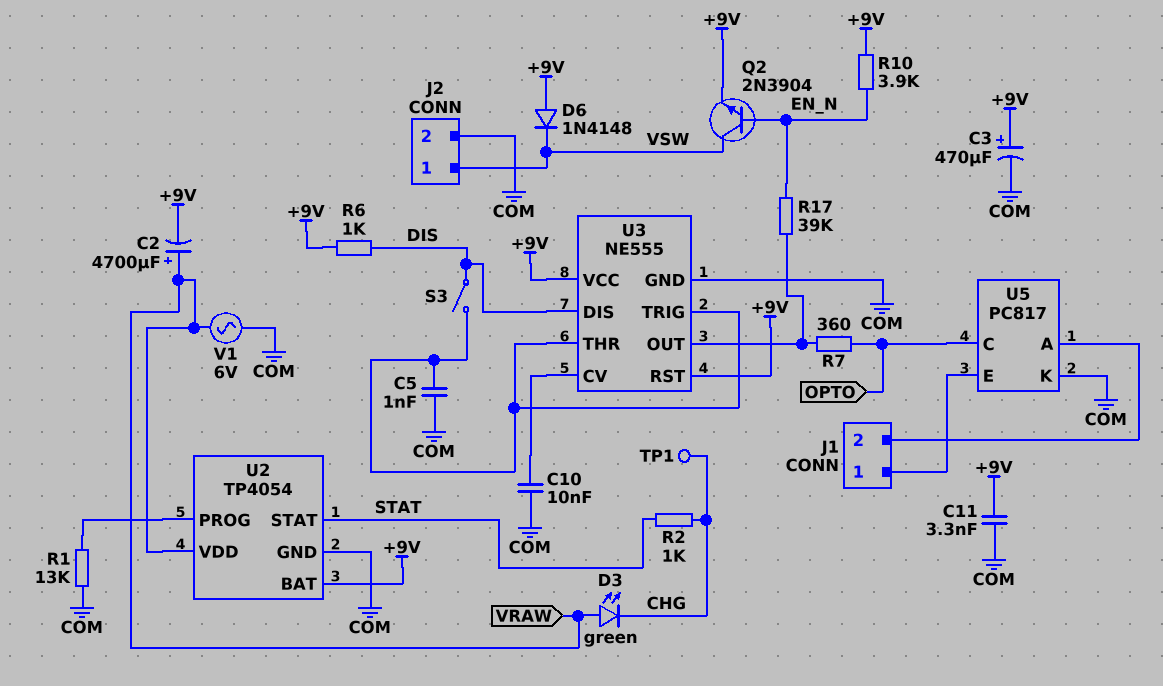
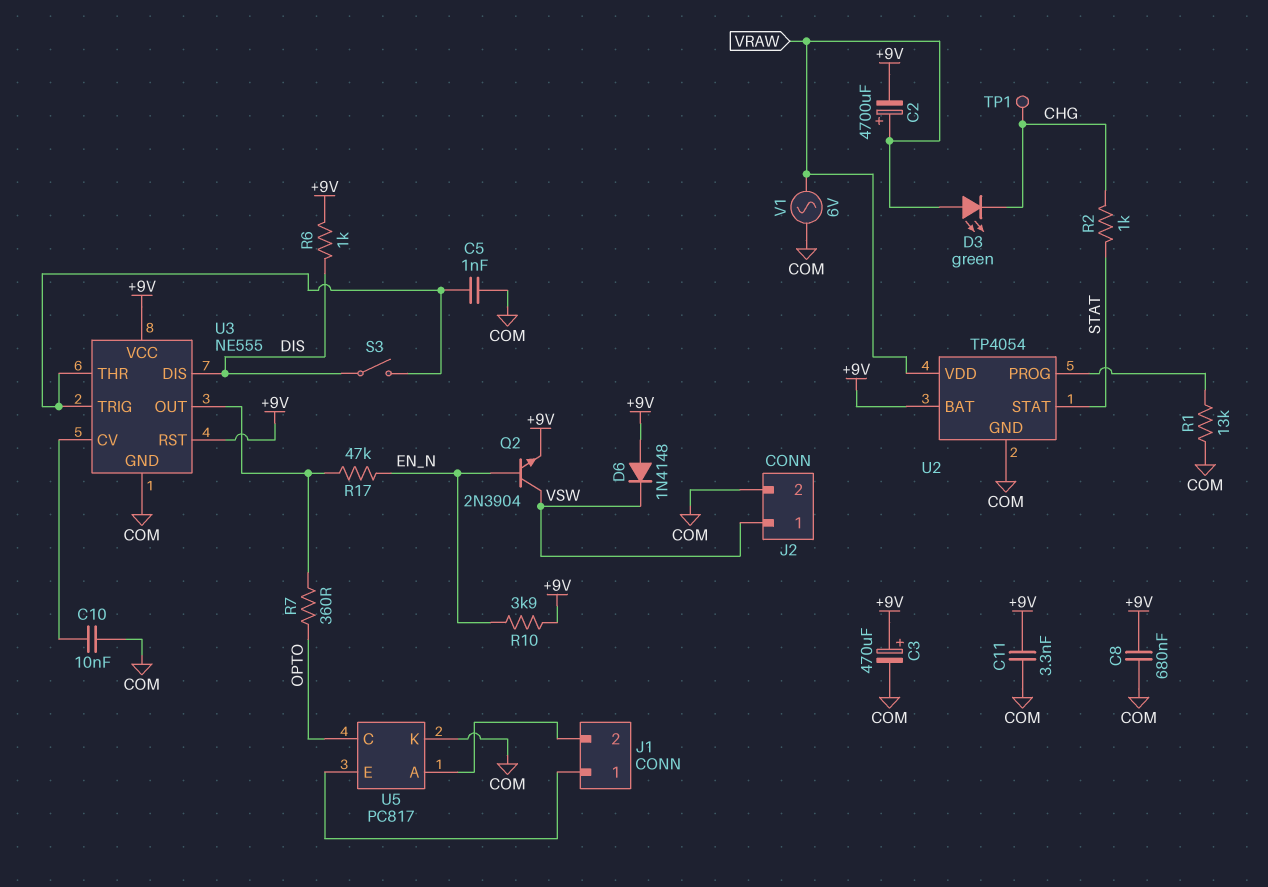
C8: none -> 680nF (+9V, COM)
R17: 39k (EN_N, U3/OUT) -> 47k (EN_N, U3/OUT)

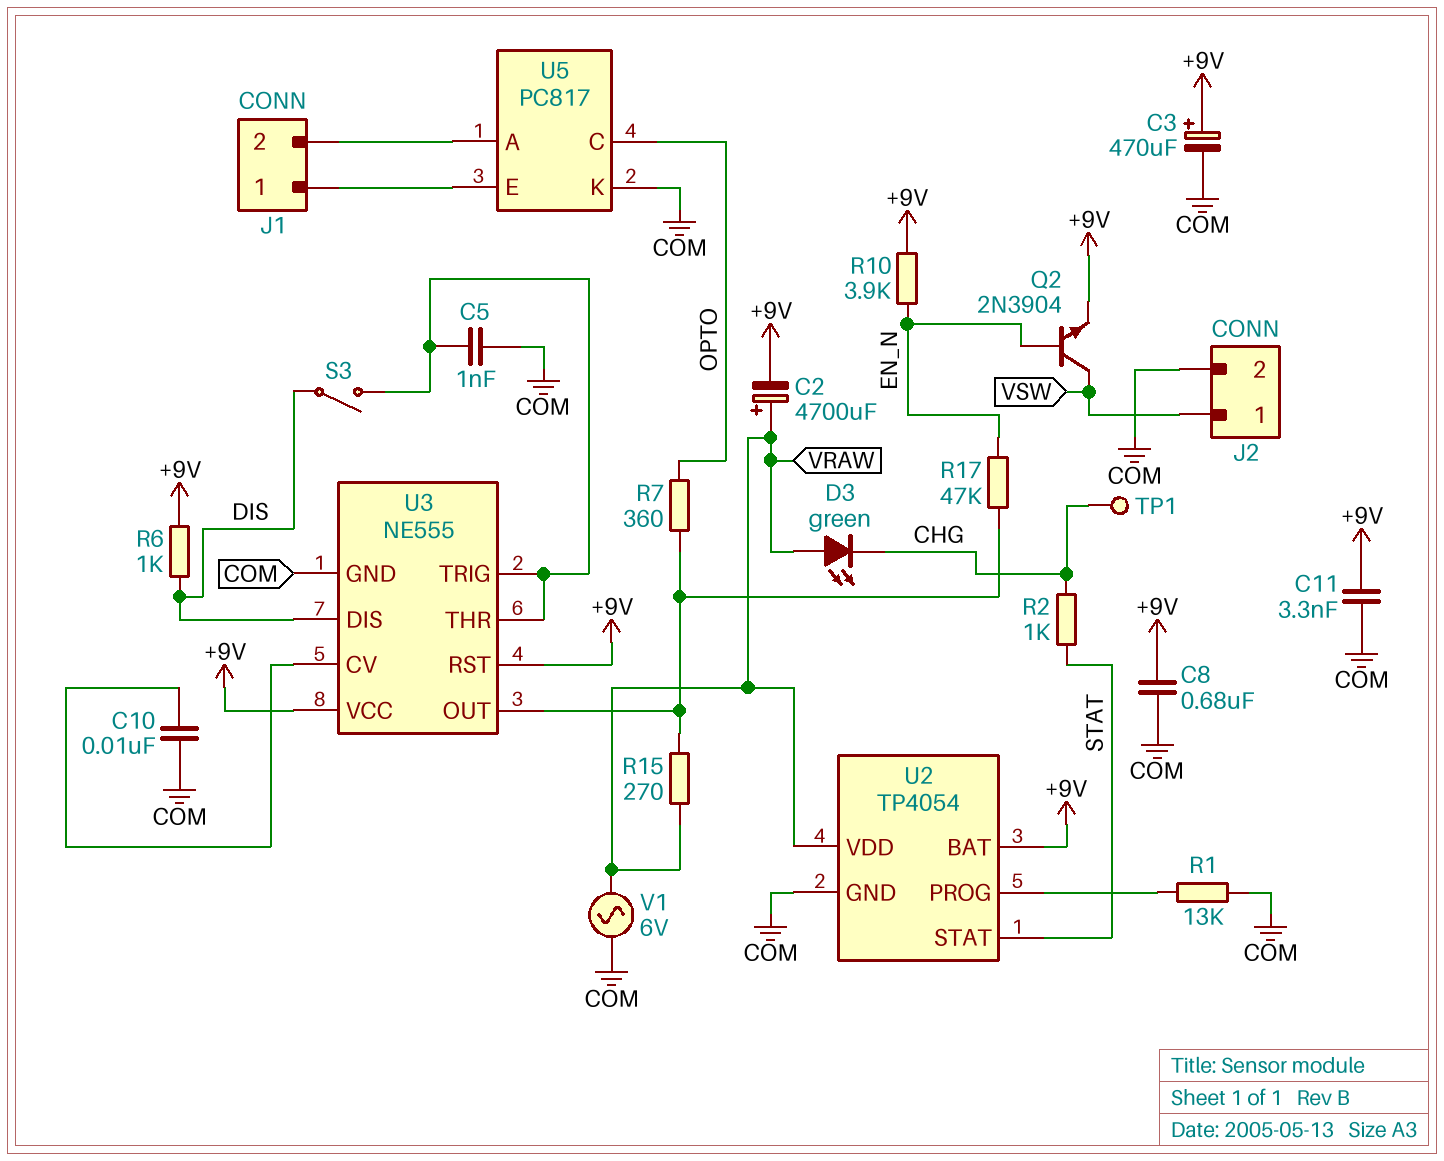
D6: diode 1N4148 (A +9V, K VSW) -> none
R15: none -> 270 (U3/OUT, VRAW)

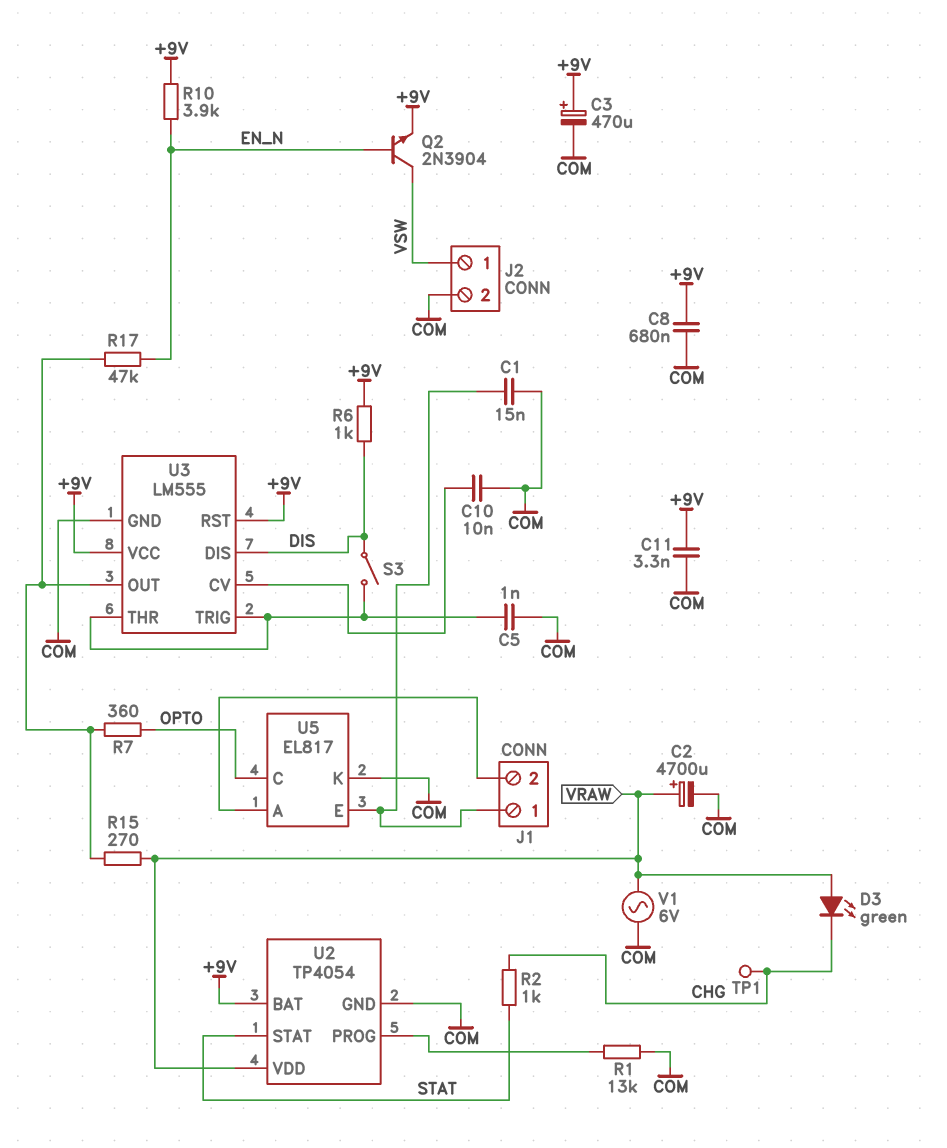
C1: none -> 15nF (COM, J1/1)
C2: 4700uF (plus VRAW, minus +9V) -> 4700uF (plus VRAW, minus COM)
U3: NE555 -> LM555
U5: PC817 -> EL817

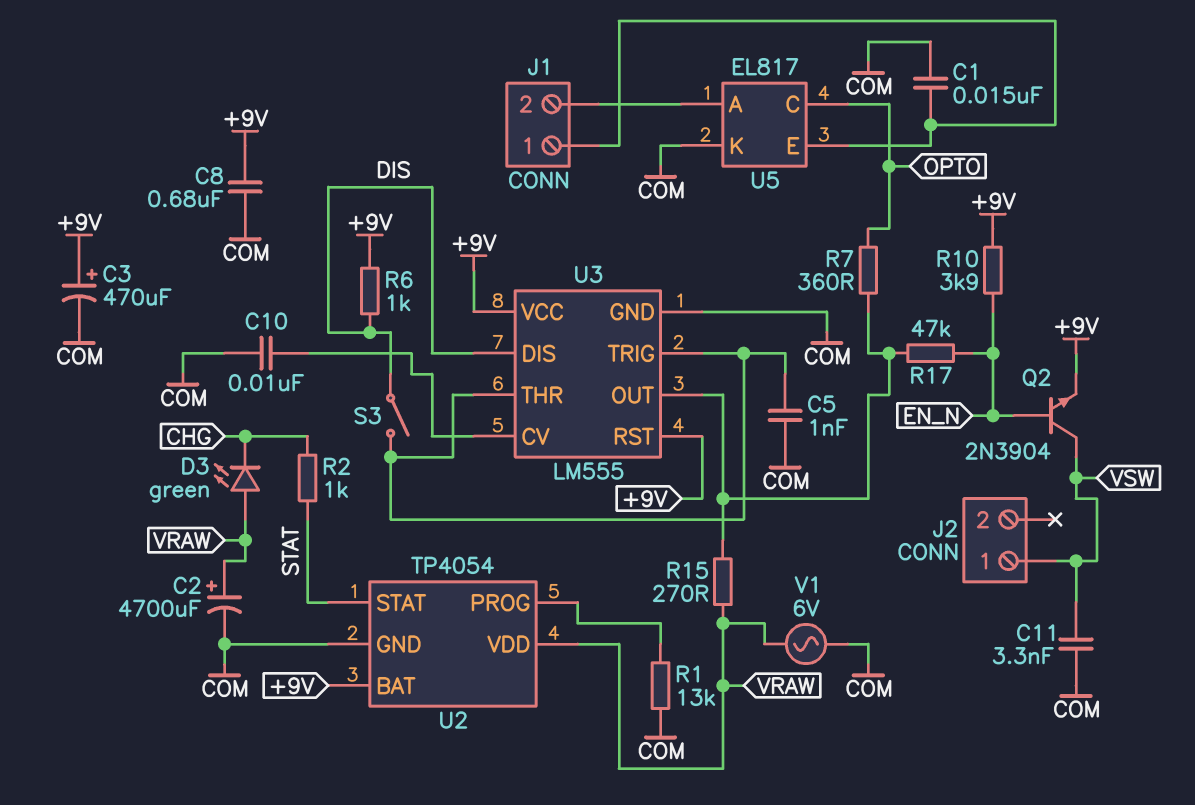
C11: 3.3nF (+9V, COM) -> 3.3nF (COM, VSW)
J2 pin 2: COM -> none
TP1: test point (CHG) -> none

